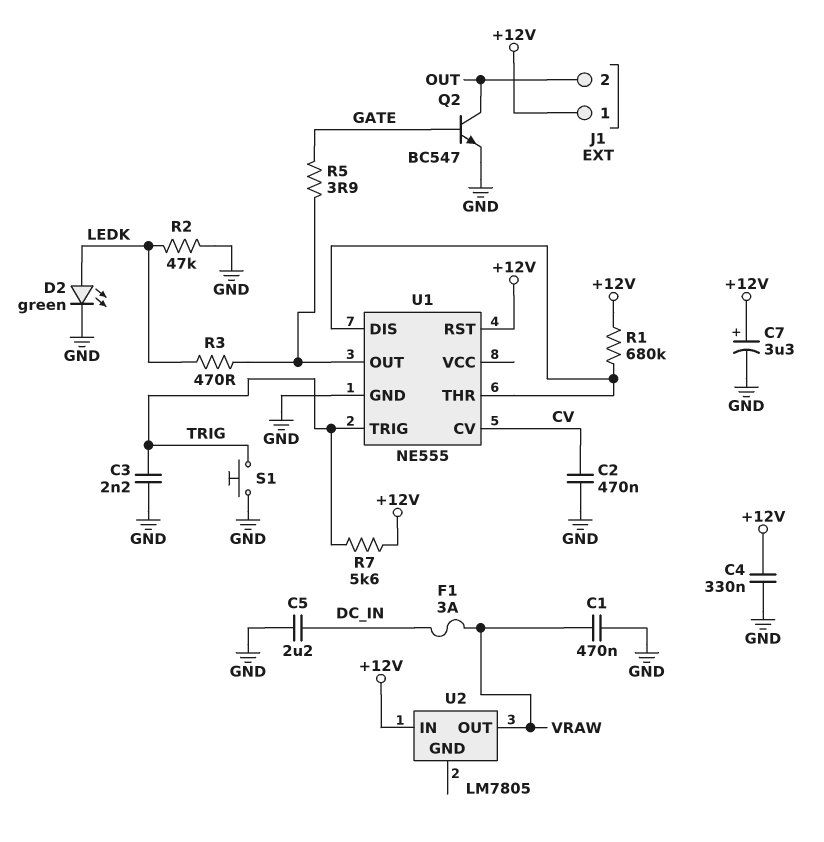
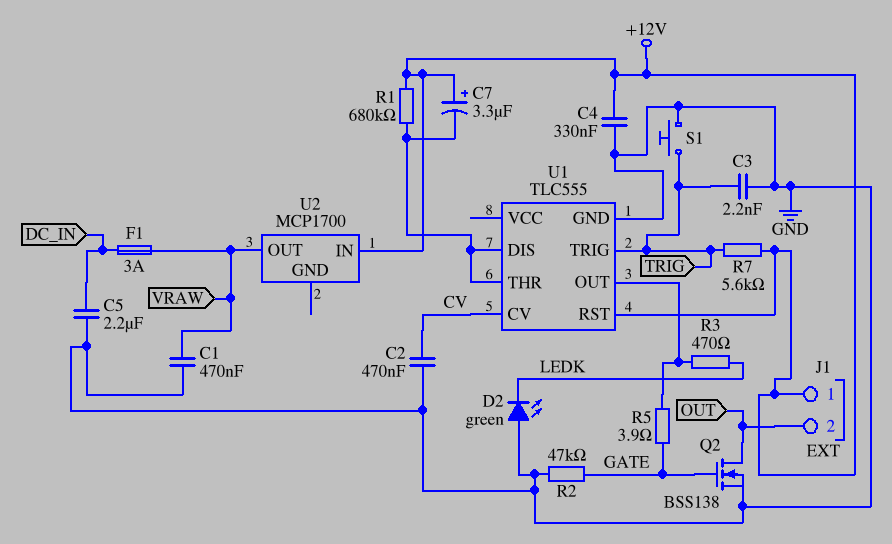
C7: 3.3uF (plus +12V, minus GND) -> 3.3uF (plus +12V, minus U1/DIS)
D2: LED green (A LEDK, K GND) -> LED green (A GND, K LEDK)
Q2: NPN BC547 (B GATE, C OUT, E GND) -> NMOS BSS138 (G GATE, D OUT, S GND)
R2: 47k (GND, LEDK) -> 47k (GATE, GND)
U1: NE555 -> TLC555
U2: LM7805 -> MCP1700

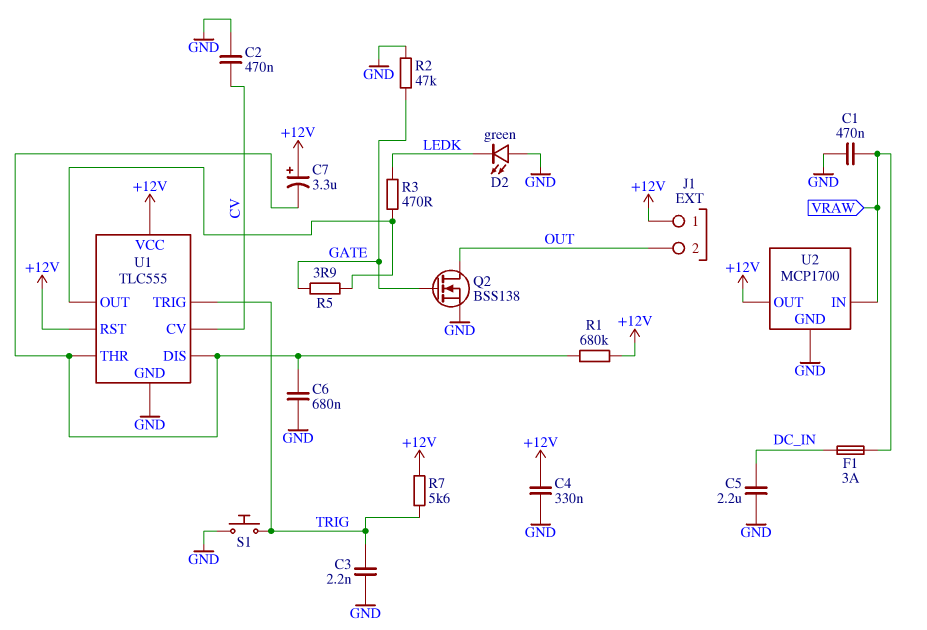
C6: none -> 680nF (GND, U1/DIS)
U1 pin VCC: none -> +12V
U2 pin GND: none -> GND
U2 pin IN: +12V -> VRAW
U2 pin OUT: VRAW -> +12V

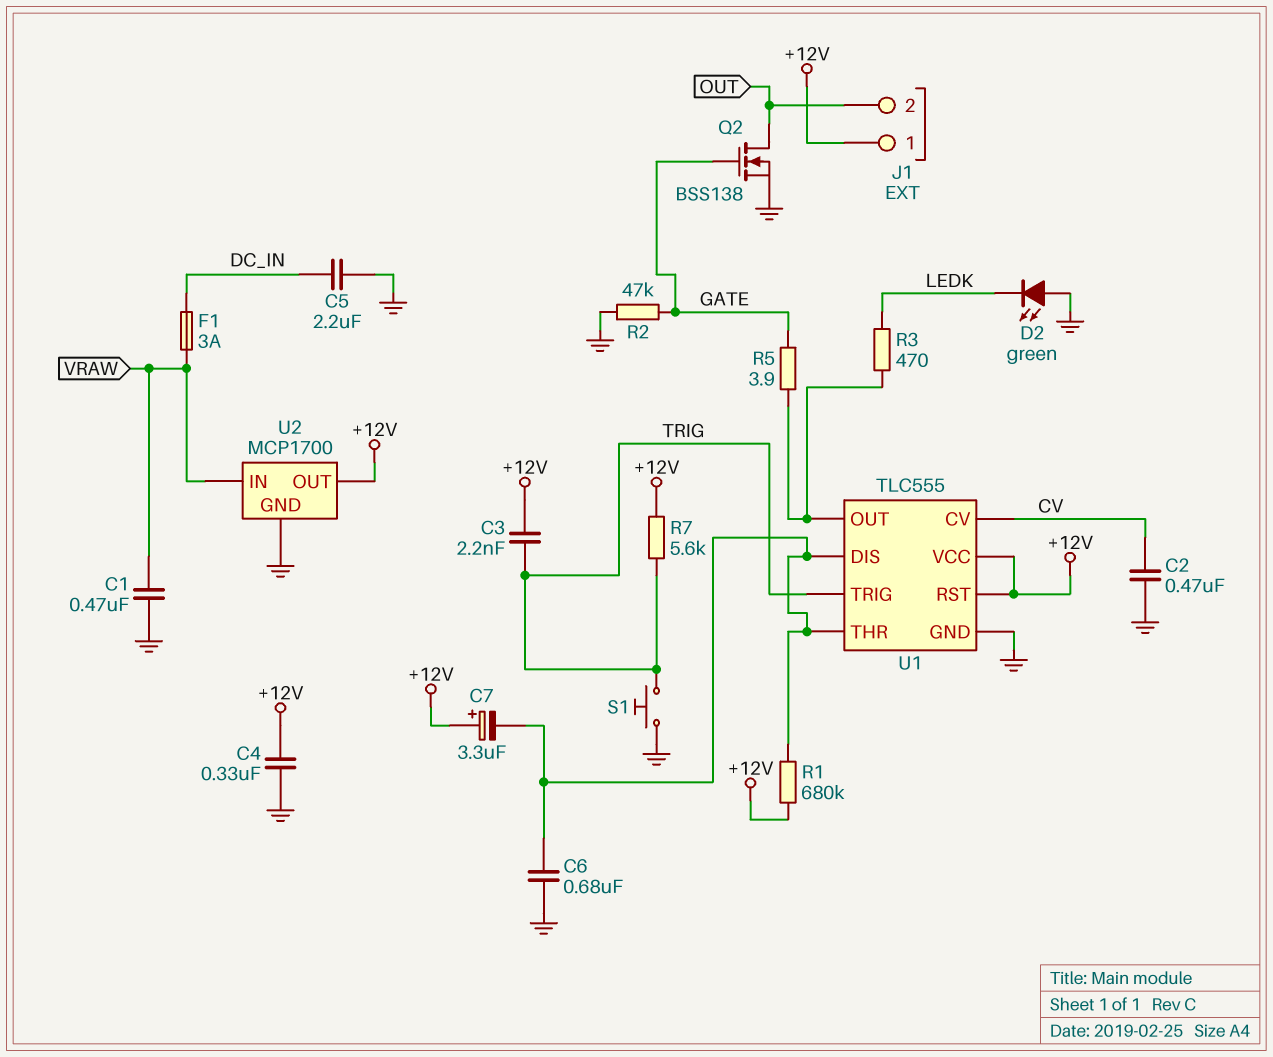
C3: 2.2nF (GND, TRIG) -> 2.2nF (+12V, TRIG)

